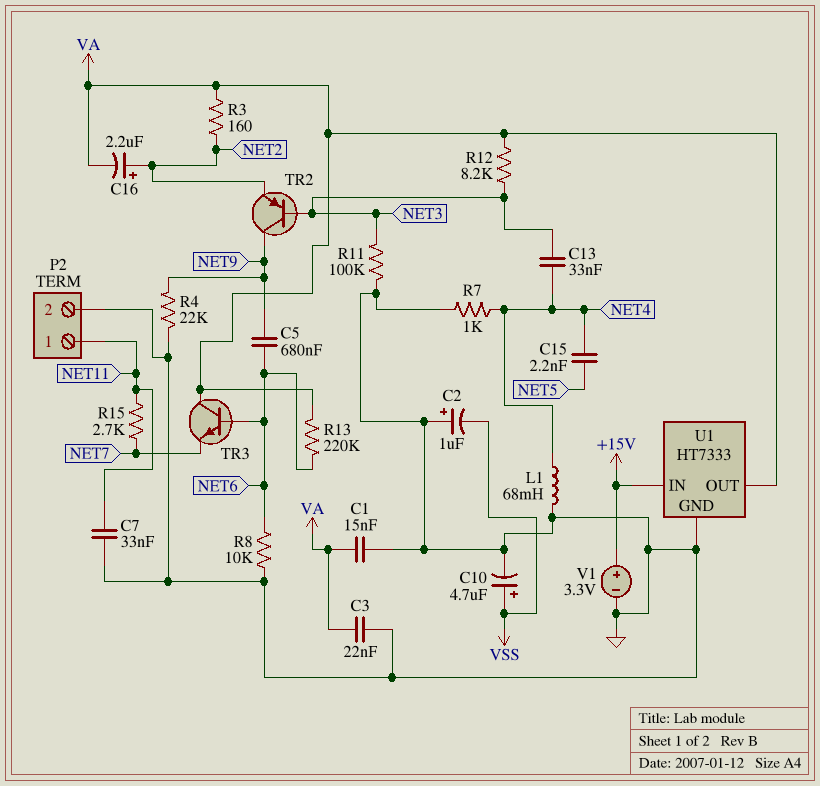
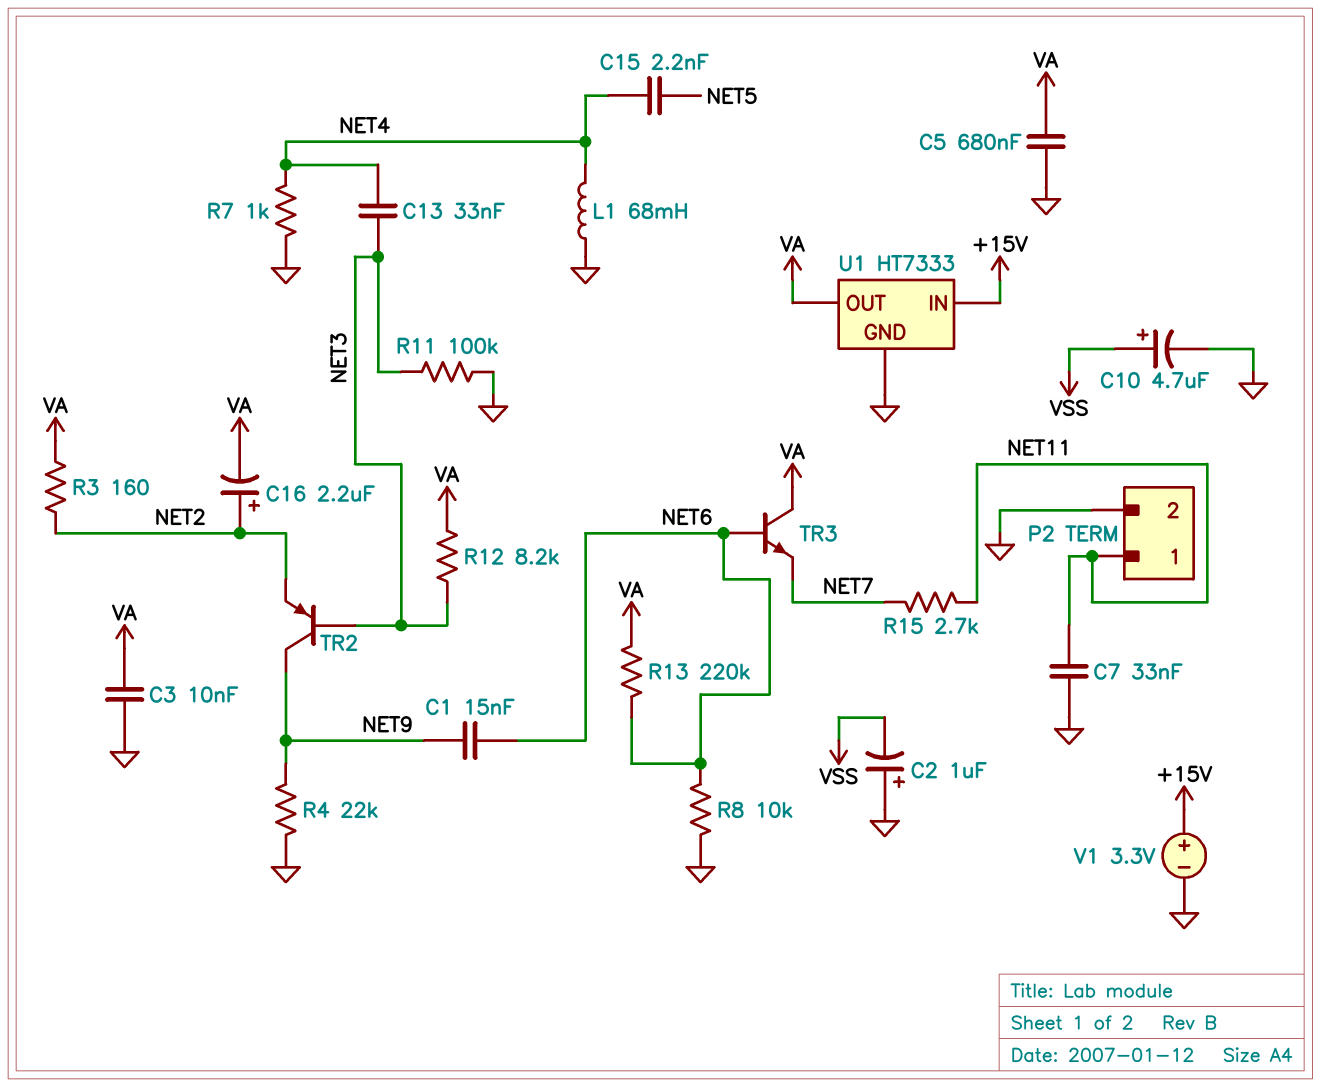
C1: 15nF (GND, VA) -> 15nF (NET6, NET9)
C3: 22nF (GND, VA) -> 10nF (GND, VA)
C5: 680nF (NET6, NET9) -> 680nF (GND, VA)

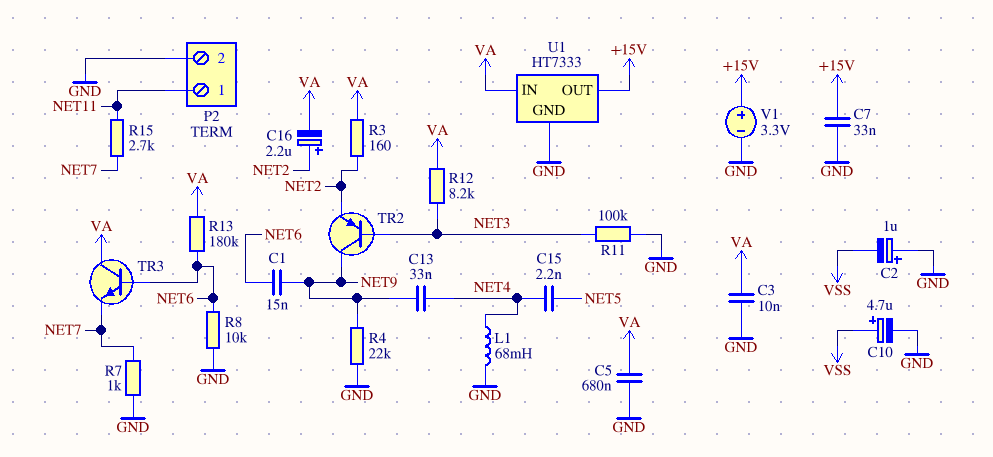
C7: 33nF (GND, NET11) -> 33nF (+15V, GND)
C13: 33nF (NET3, NET4) -> 33nF (NET4, NET9)
R7: 1k (GND, NET4) -> 1k (GND, NET7)
R13: 220k (NET6, VA) -> 180k (NET6, VA)
U1 pin IN: +15V -> VA
U1 pin OUT: VA -> +15V

